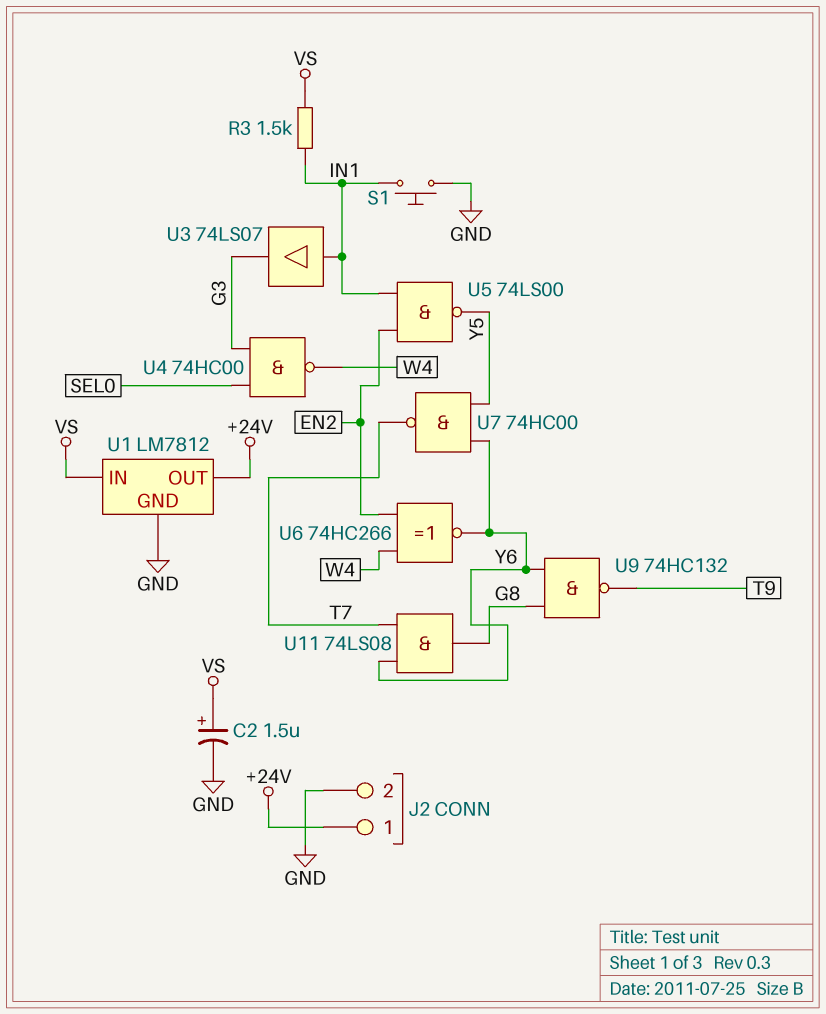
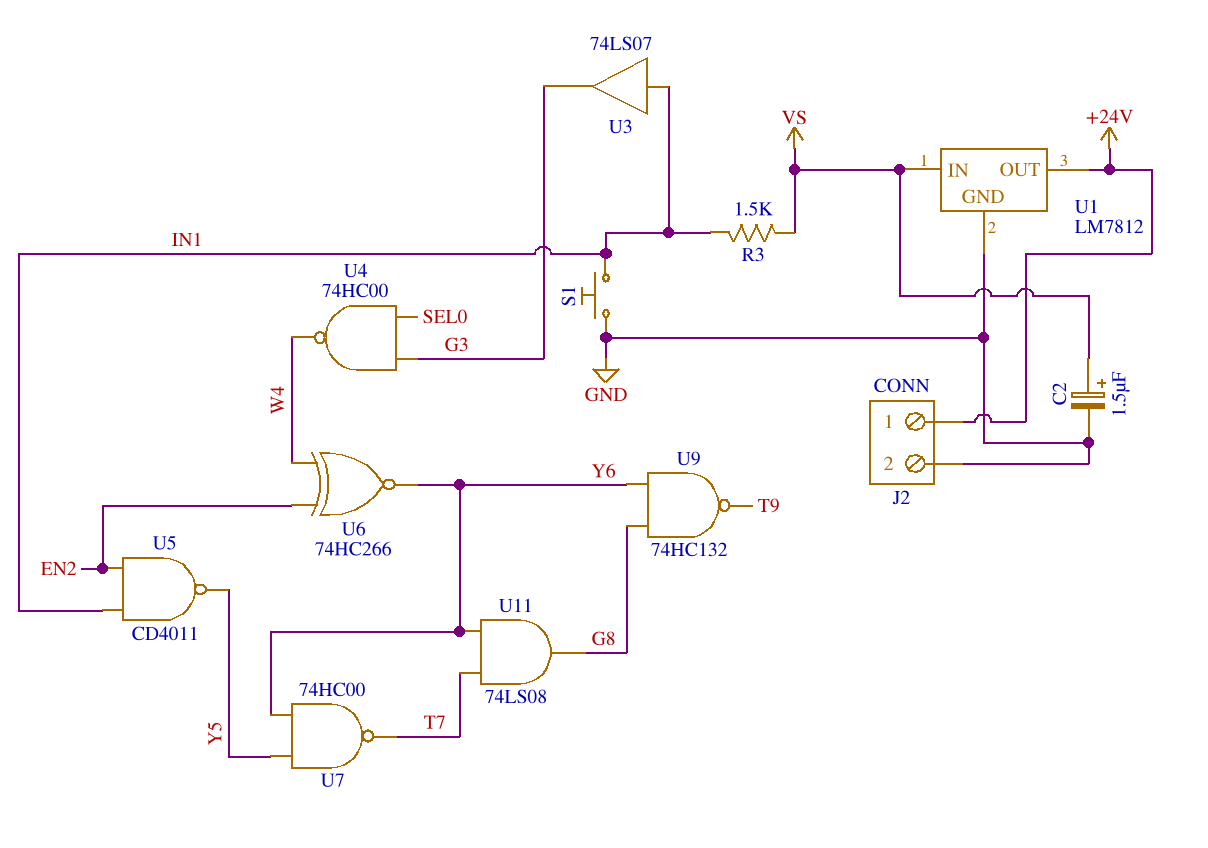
U5: NAND 74LS00 (in EN2, in IN1, out Y5) -> NAND CD4011 (in EN2, in IN1, out Y5)

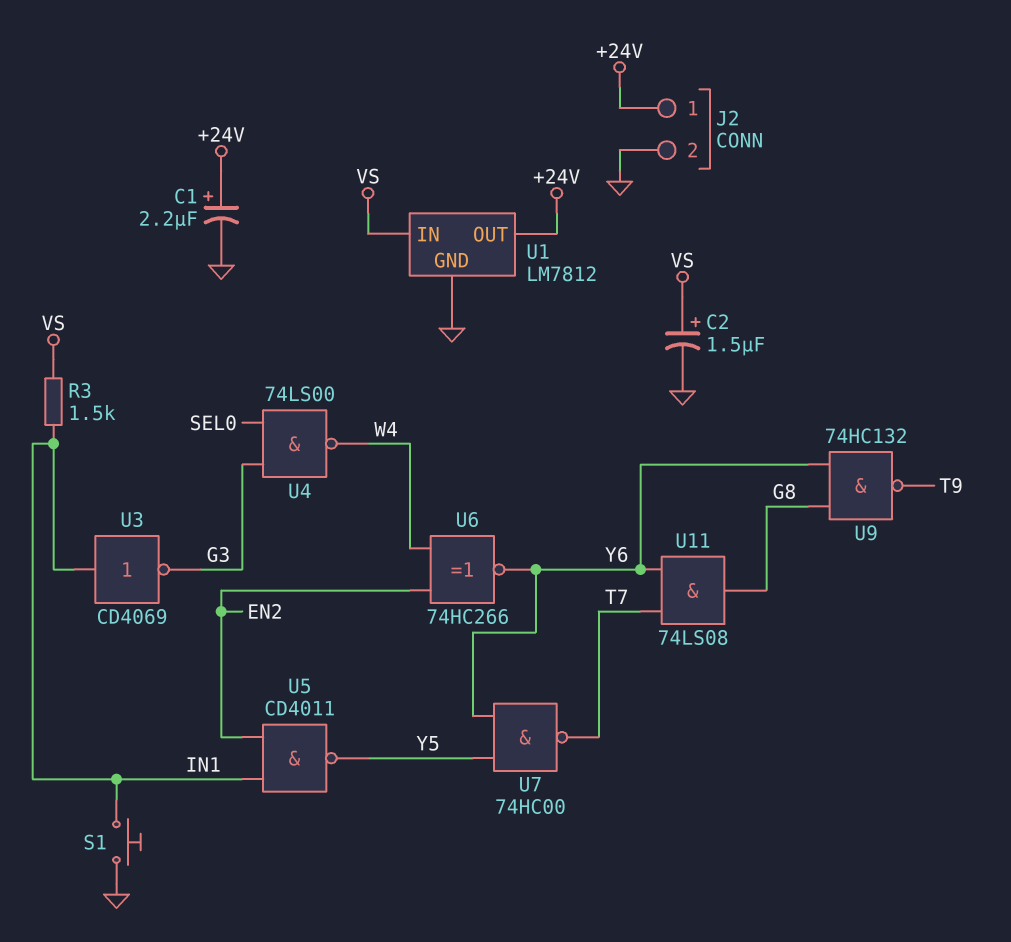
C1: none -> 2.2uF (plus +24V, minus GND)
U3: buffer 74LS07 (in IN1, out G3) -> NOT CD4069 (in IN1, out G3)
U4: NAND 74HC00 (in G3, in SEL0, out W4) -> NAND 74LS00 (in G3, in SEL0, out W4)

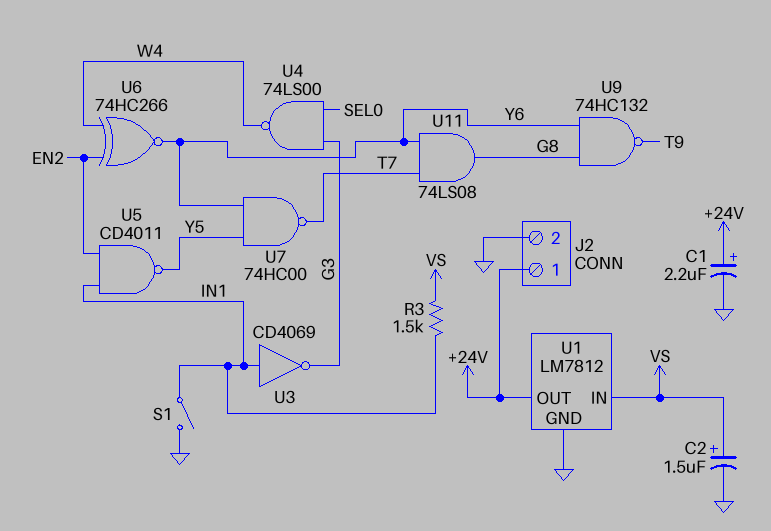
S1: button (GND, IN1) -> switch (GND, IN1)

